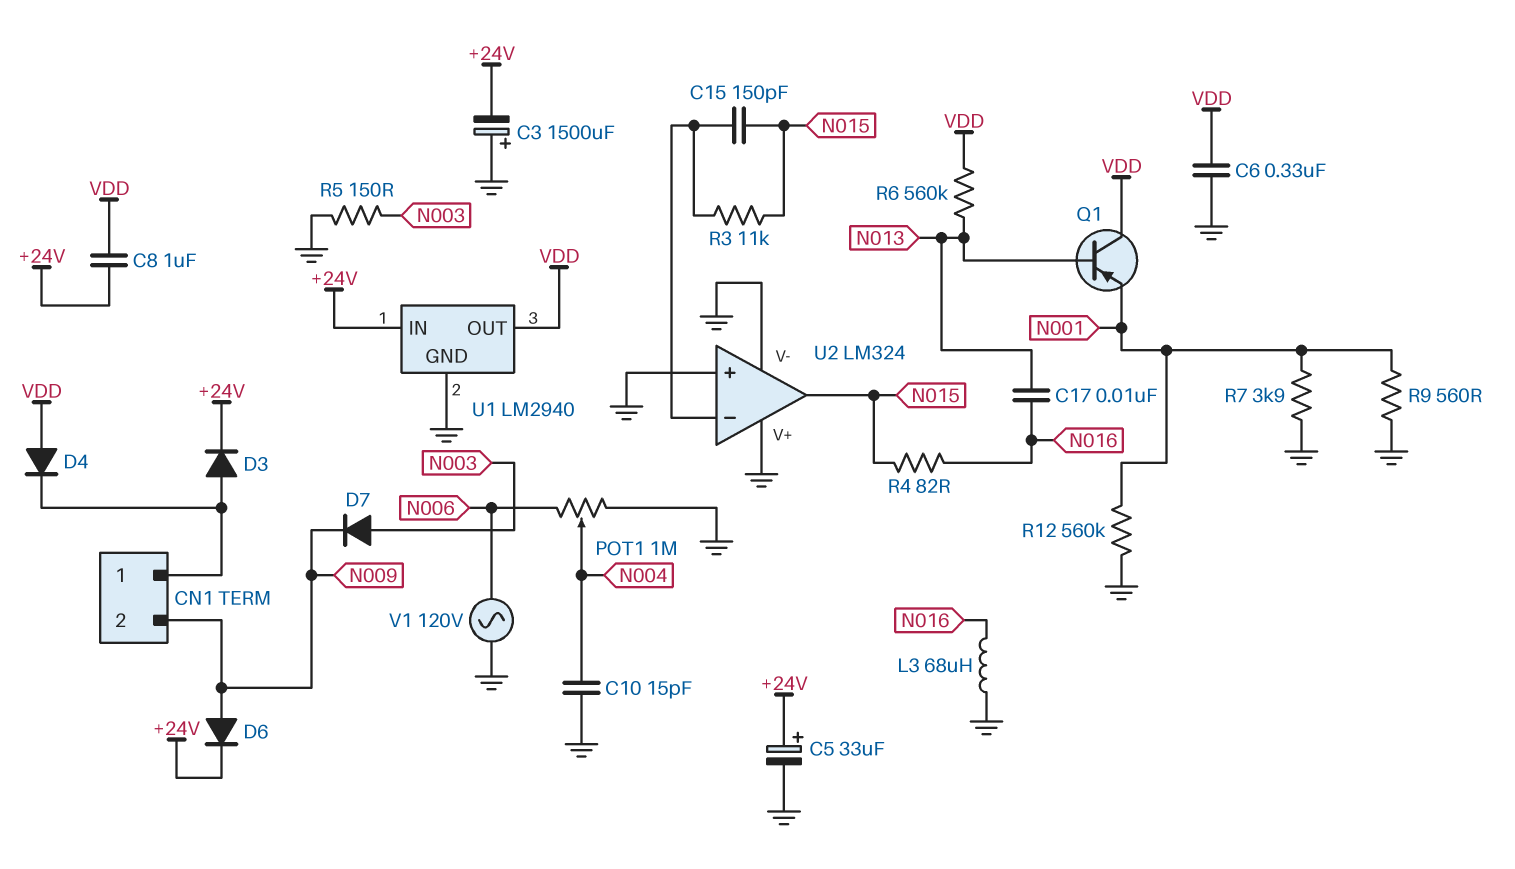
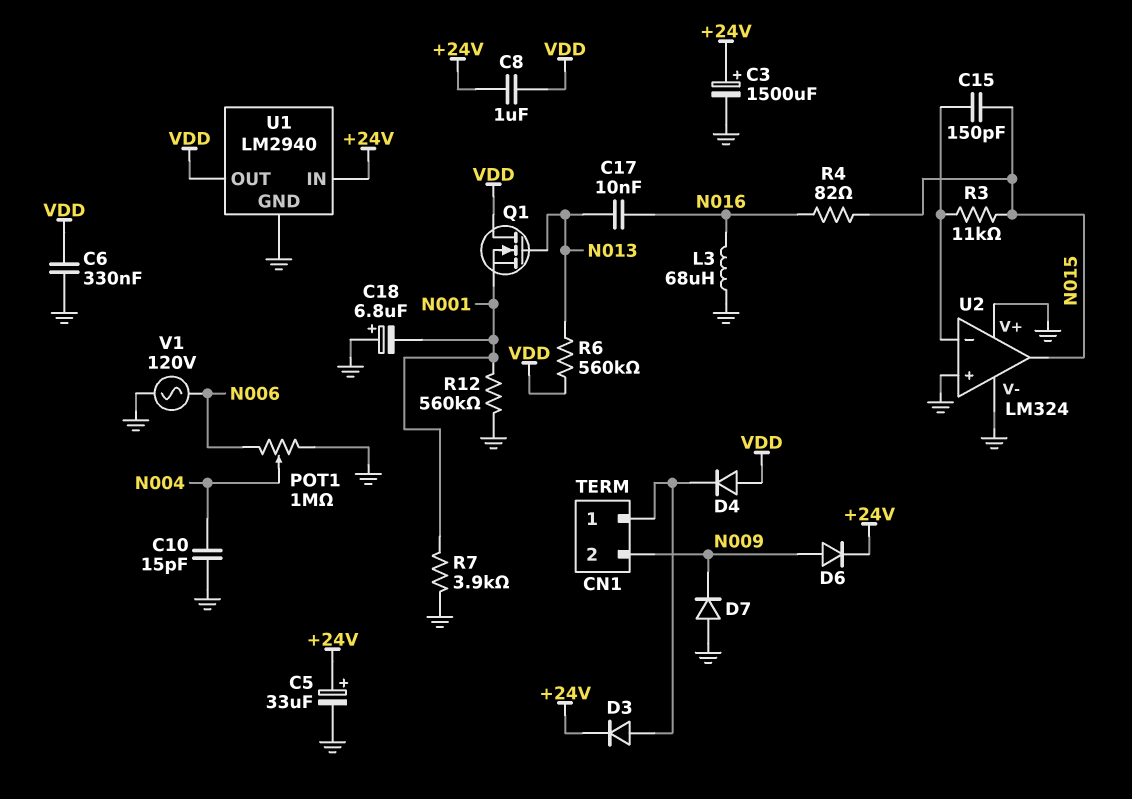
C3: 1500uF (plus GND, minus +24V) -> 1500uF (plus +24V, minus GND)
C18: none -> 6.8uF (plus GND, minus N001)
D7: diode (A N003, K N009) -> diode (A GND, K N009)
Q1: PNP (B N013, C VDD, E N001) -> NMOS (G N013, D VDD, S N001)
R5: 150 (GND, N003) -> none
R9: 560 (GND, N001) -> none

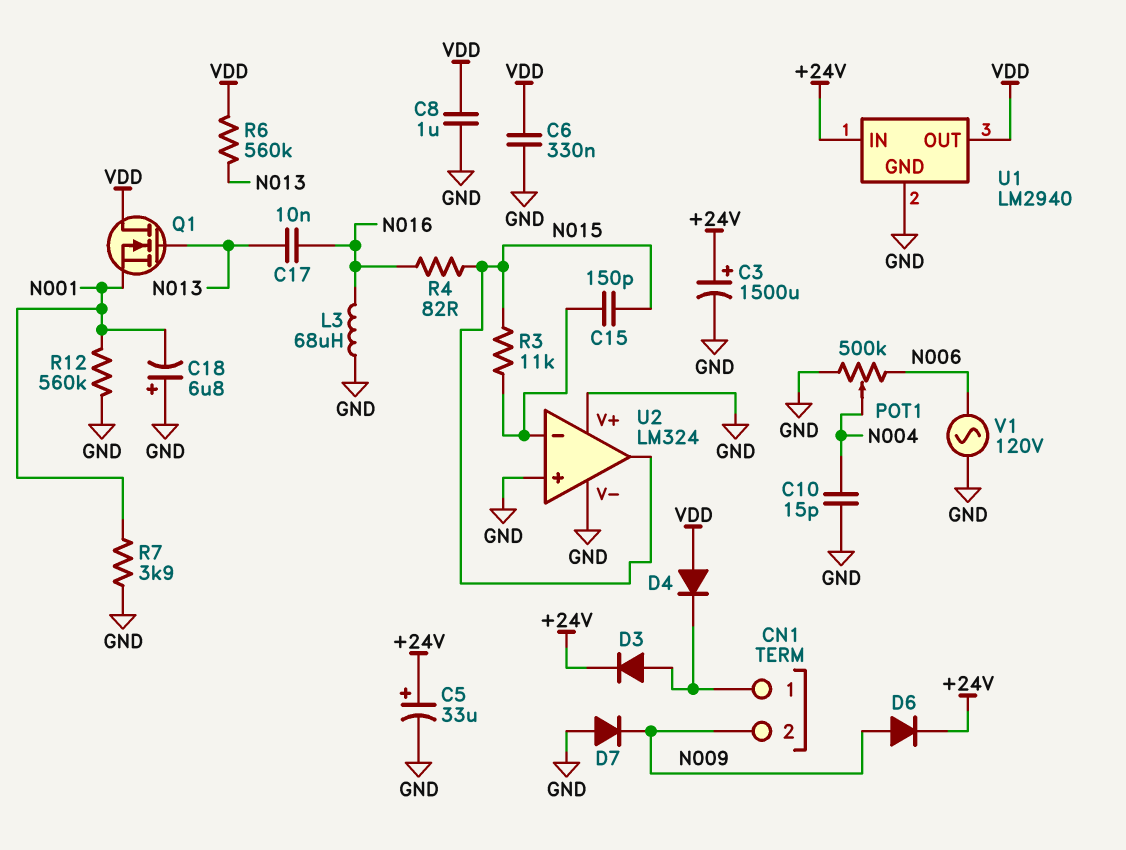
C8: 1uF (+24V, VDD) -> 1uF (GND, VDD)
POT1: 1M (GND, N006, wiper N004) -> 500k (GND, N006, wiper N004)

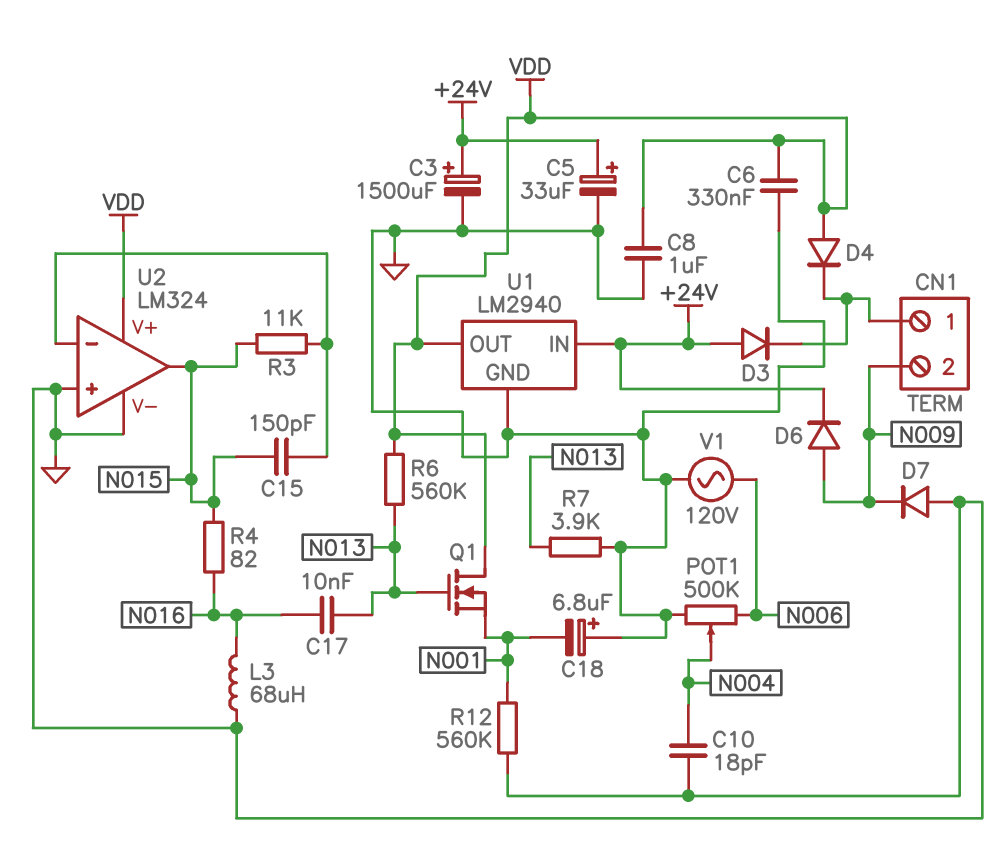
C10: 15pF (GND, N004) -> 18pF (GND, N004)
D3: diode (A CN1/1, K +24V) -> diode (A +24V, K CN1/1)
R7: 3.9k (GND, N001) -> 3.9k (GND, N013)
U2 pin V+: GND -> VDD

